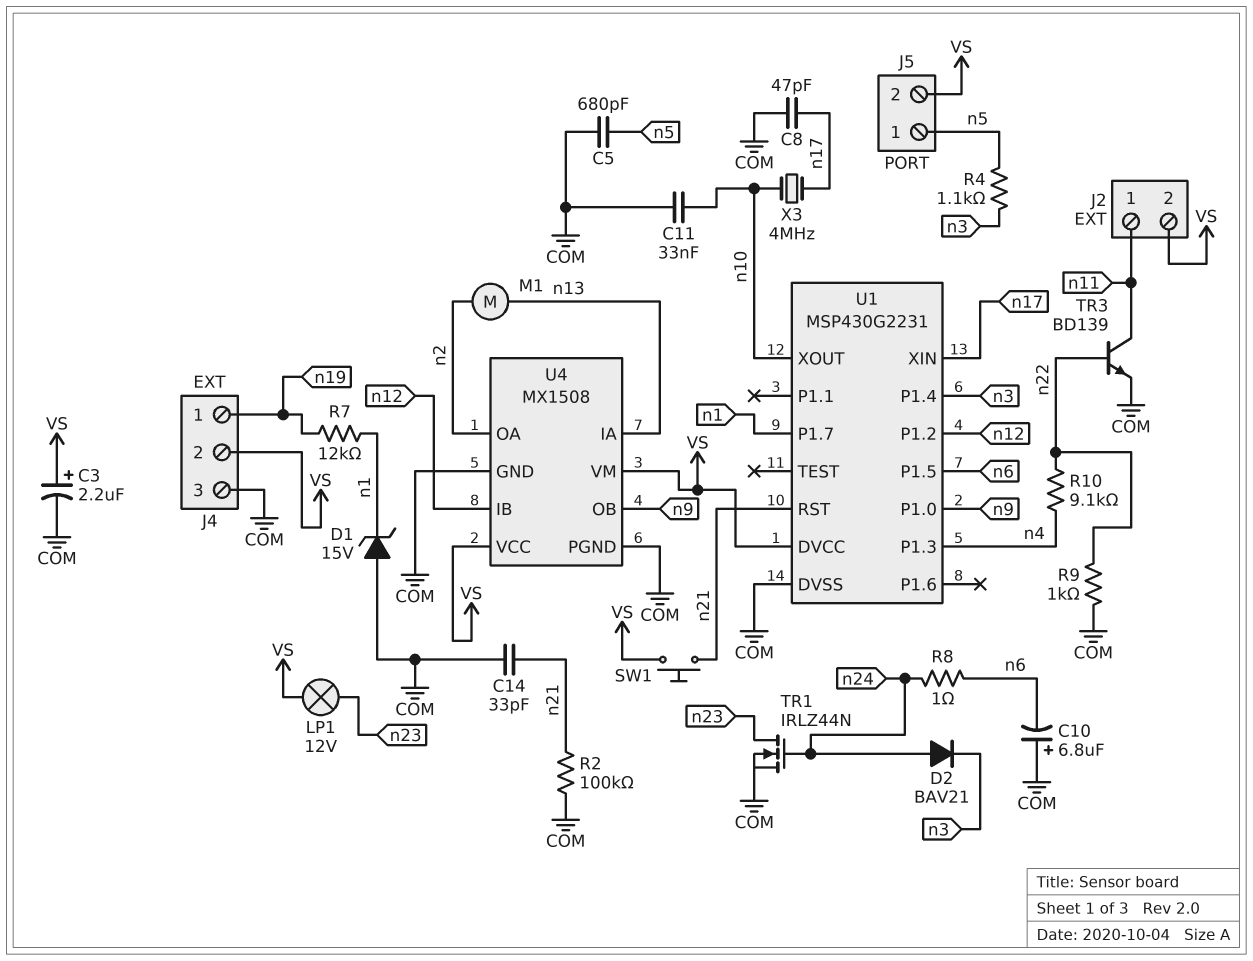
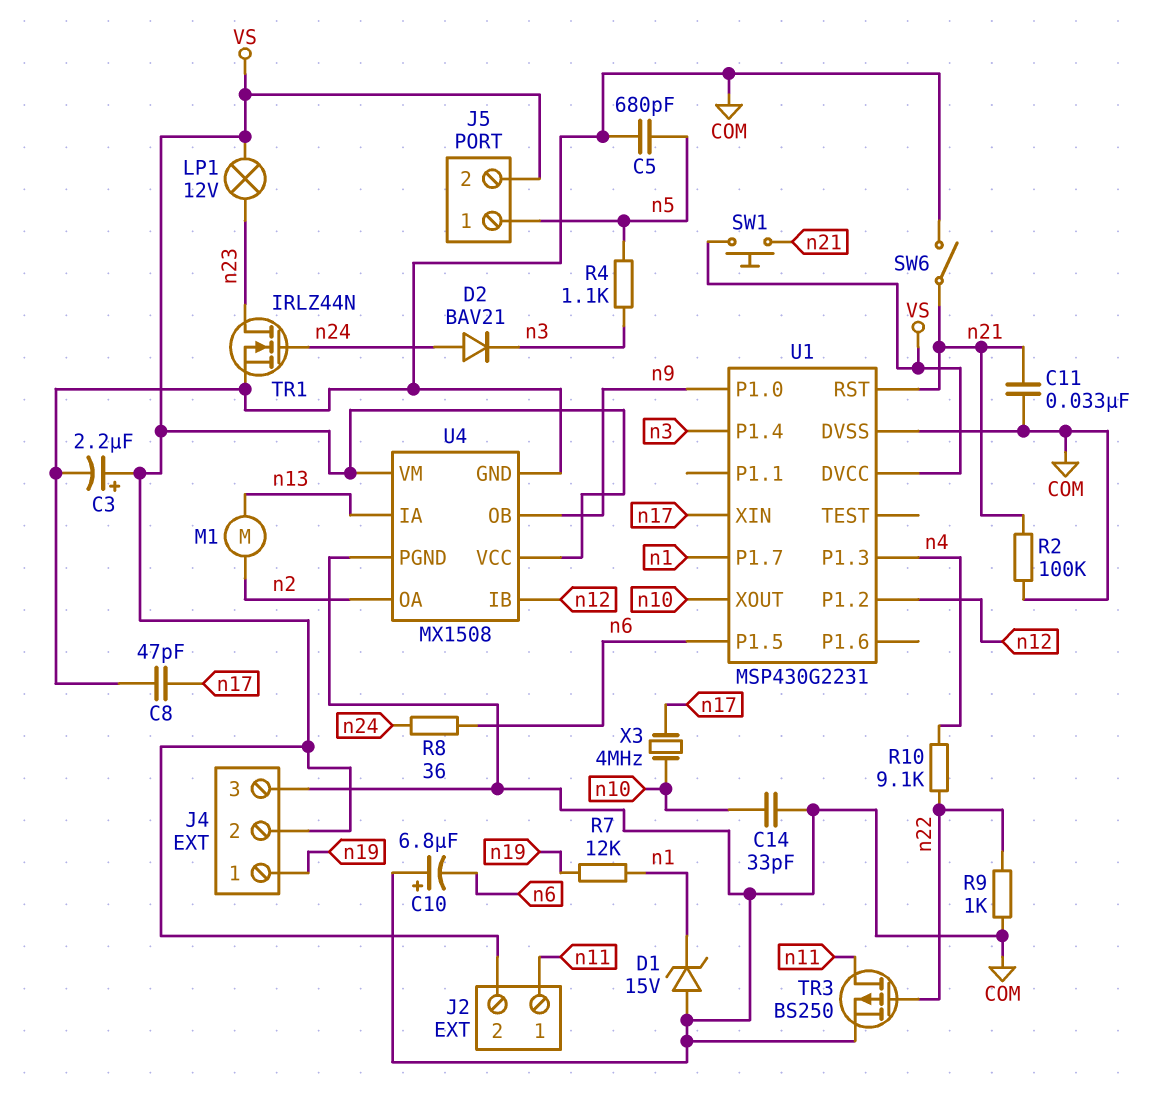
C11: 33nF (COM, n10) -> 33nF (COM, n21)
C14: 33pF (COM, n21) -> 33pF (COM, n10)
R8: 1 (n6, n24) -> 36 (n6, n24)
SW6: none -> switch (COM, n21)
TR3: NPN BD139 (B n22, C n11, E COM) -> PMOS BS250 (G n22, D n11, S COM)

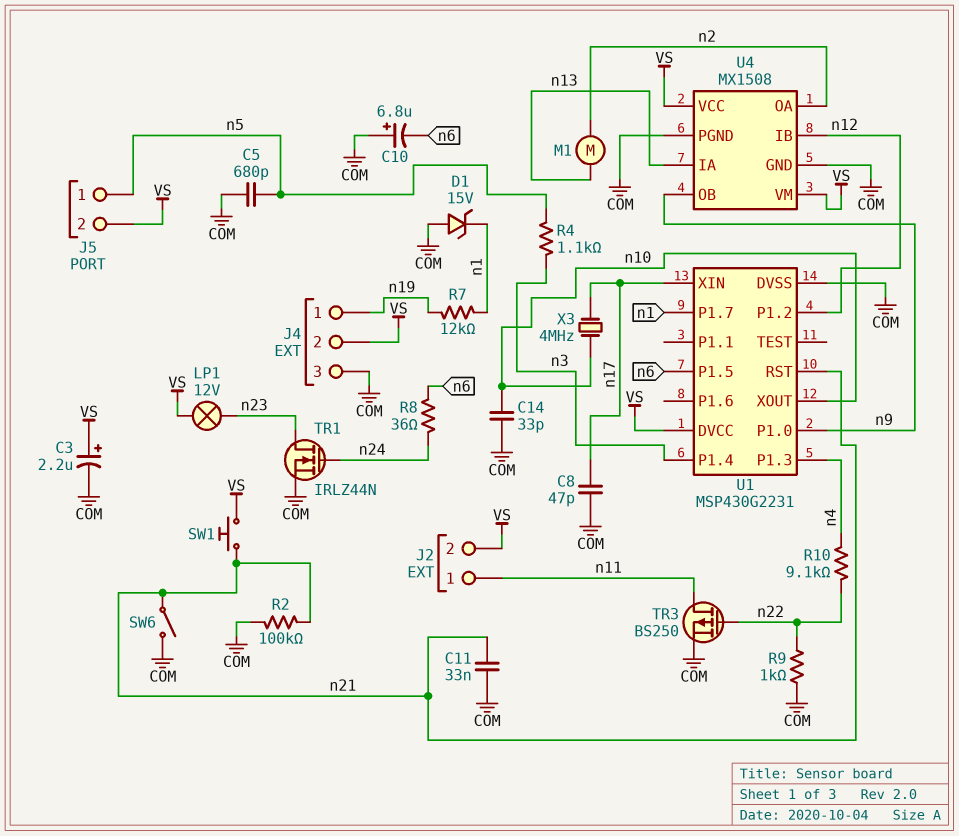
D2: diode BAV21 (A n24, K n3) -> none

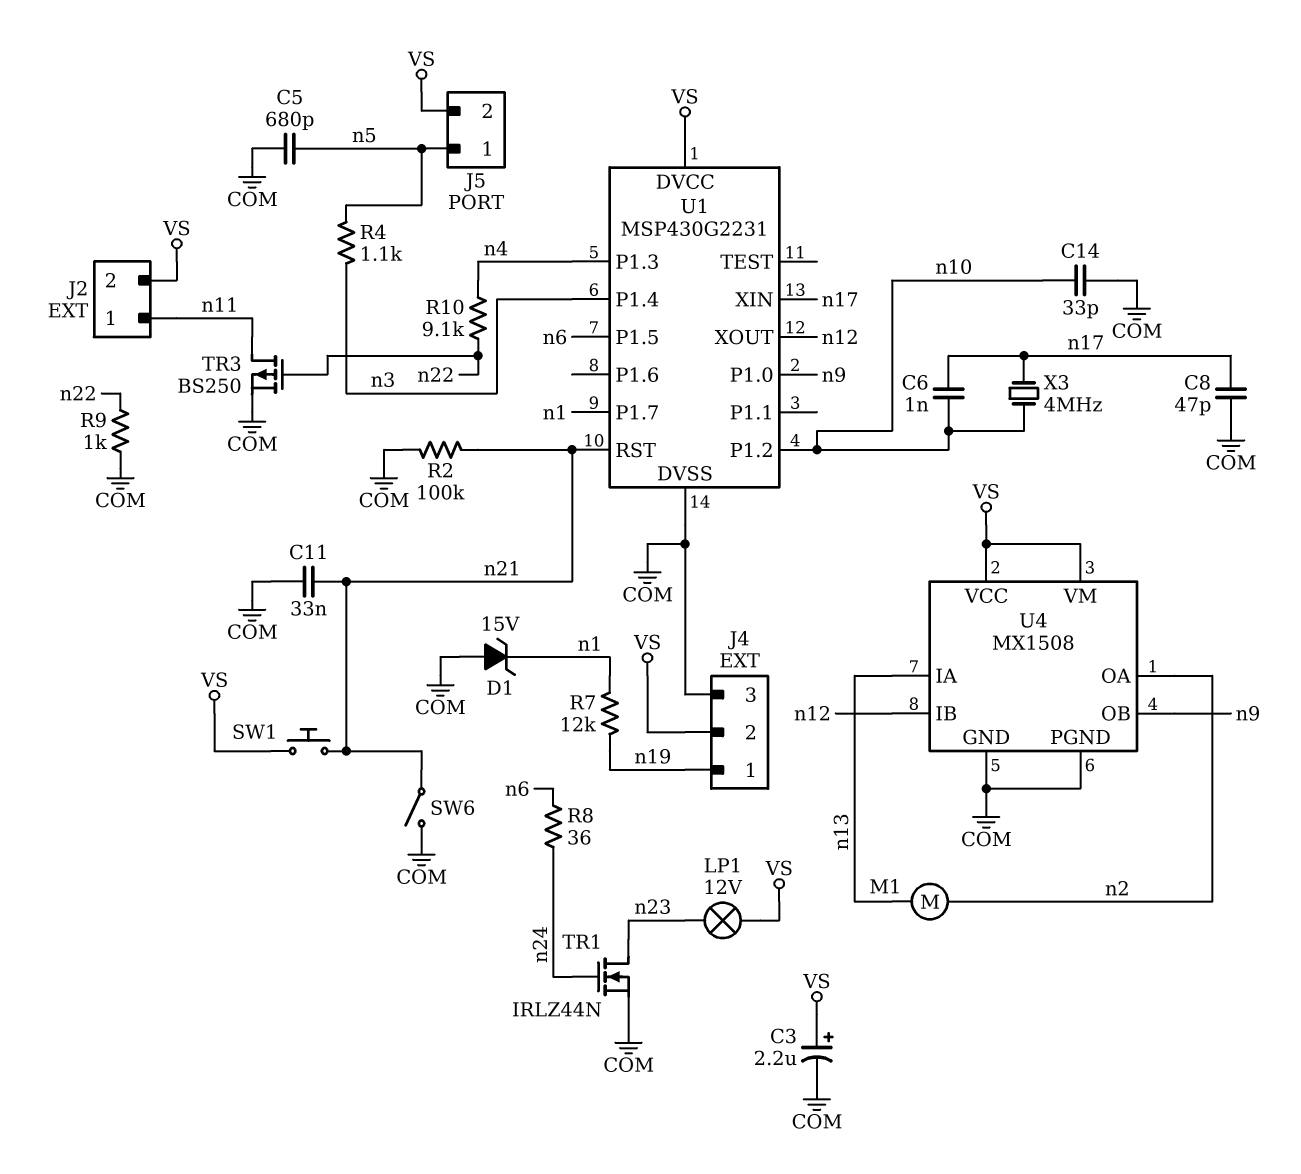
C6: none -> 1nF (n10, n17)
C10: 6.8uF (plus COM, minus n6) -> none
U1 pin P1.2: n12 -> n10
U1 pin XOUT: n10 -> n12

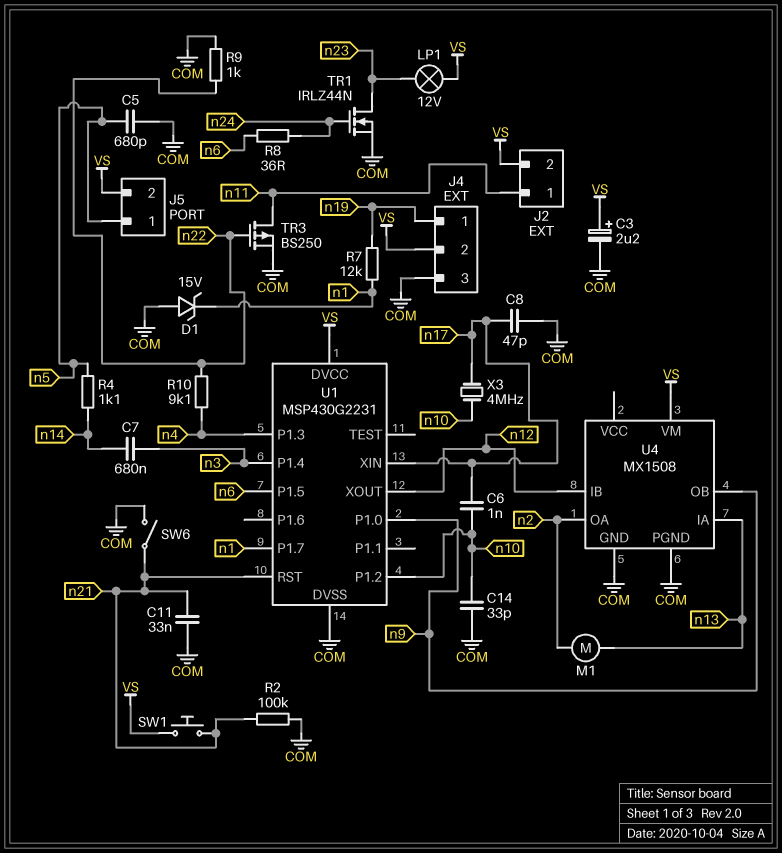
C7: none -> 680nF (n3, n14)
R4: 1.1k (n3, n5) -> 1.1k (n5, n14)
U4 pin VCC: VS -> none

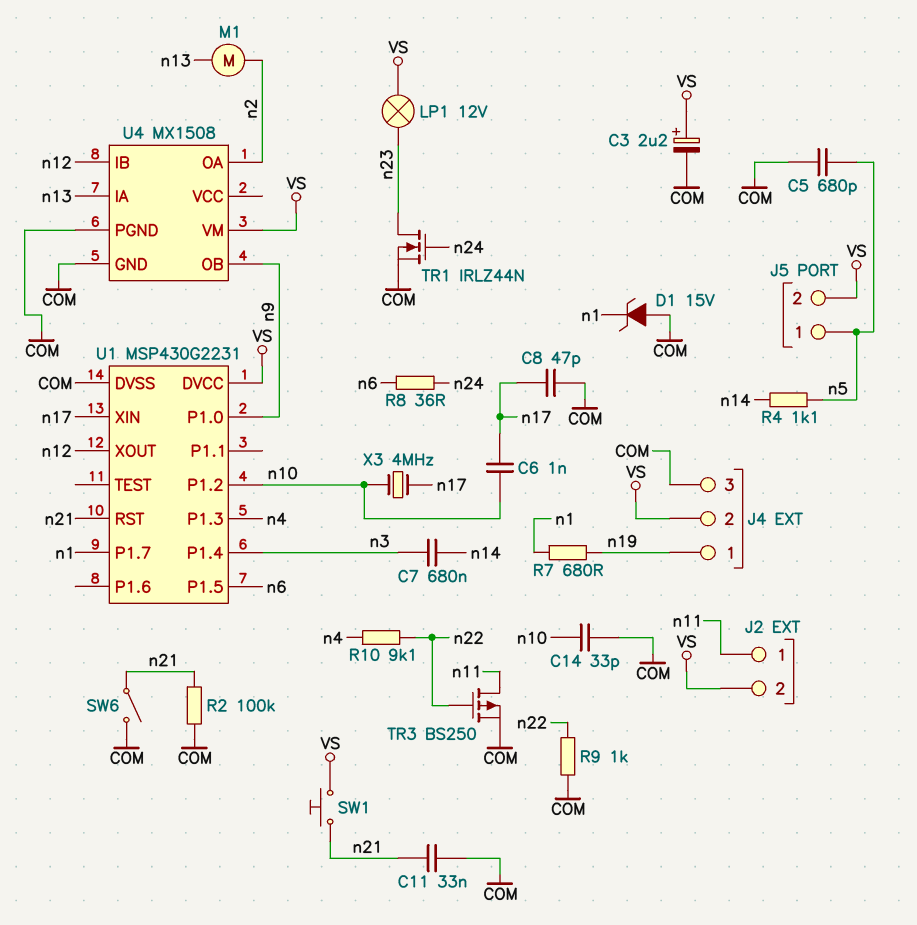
R7: 12k (n1, n19) -> 680 (n1, n19)

